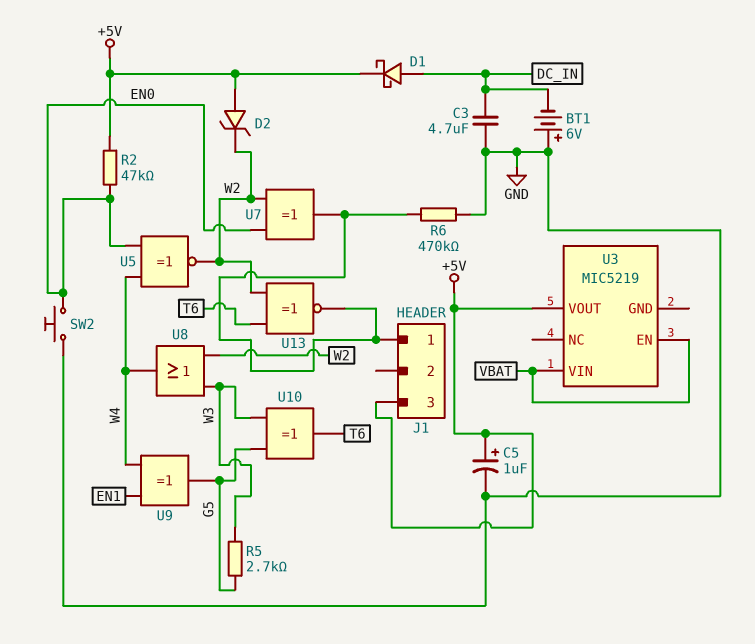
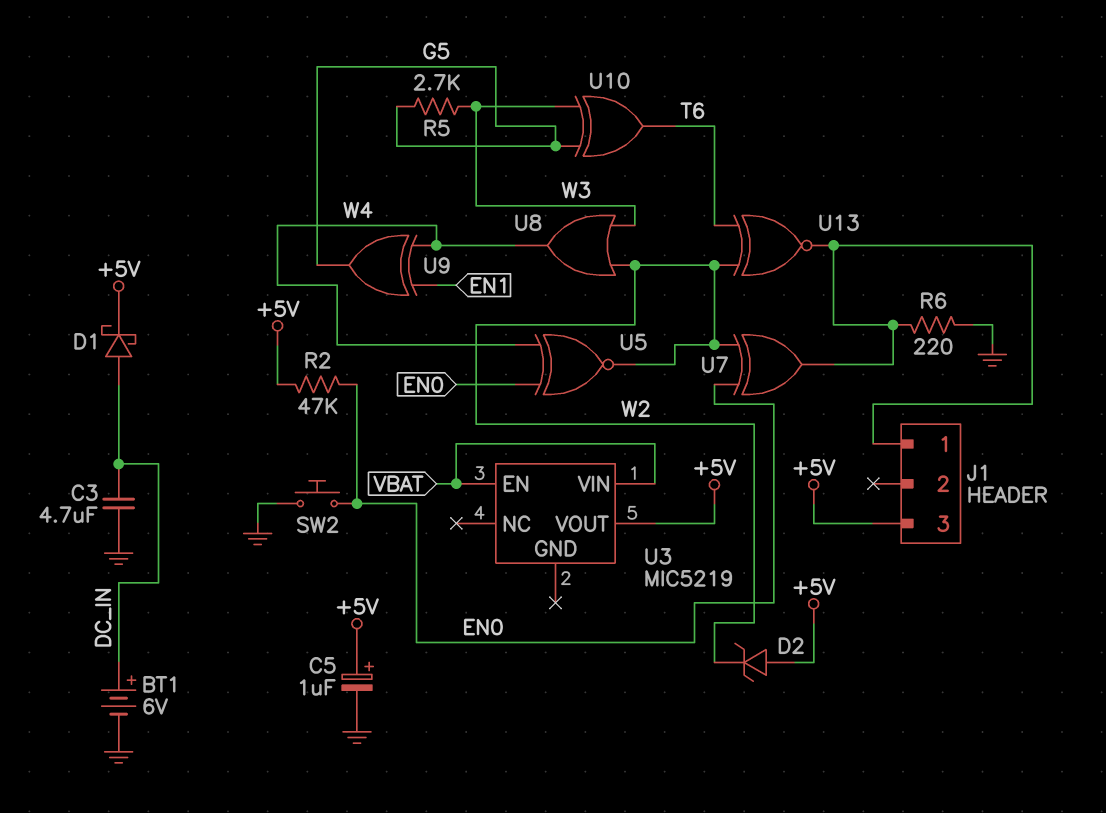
BT1: 6V (plus GND, minus DC_IN) -> 6V (plus DC_IN, minus GND)
R6: 470k (GND, J1/1) -> 220 (GND, J1/1)

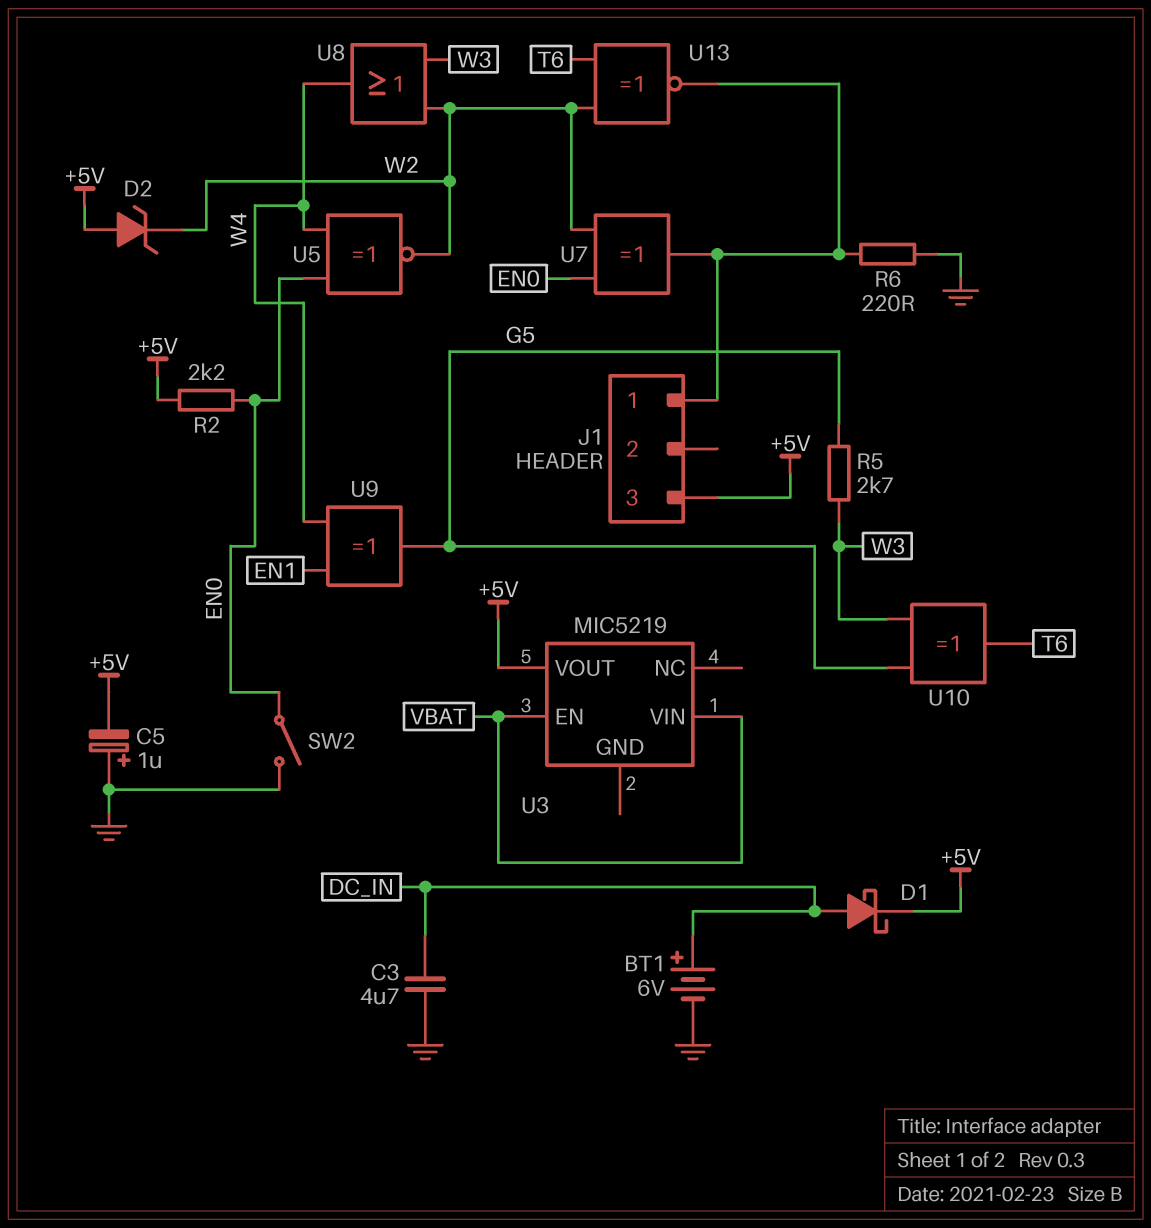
C5: 1uF (plus +5V, minus GND) -> 1uF (plus GND, minus +5V)
R2: 47k (+5V, EN0) -> 2.2k (+5V, EN0)
SW2: button (EN0, GND) -> switch (EN0, GND)

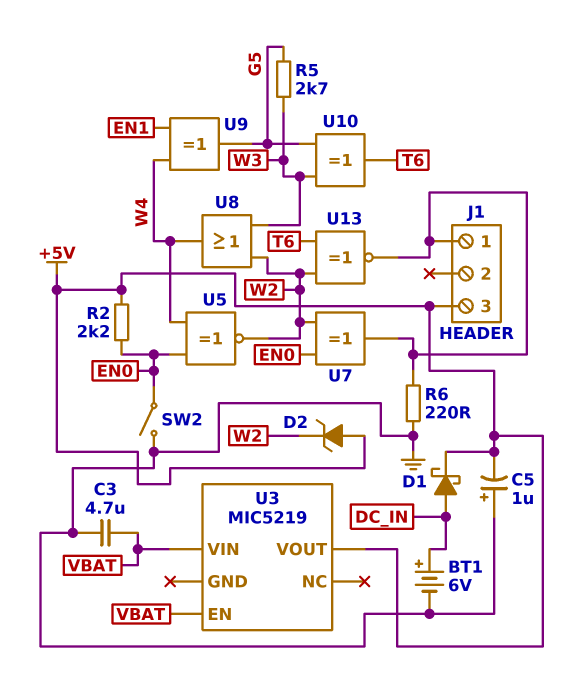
C3: 4.7uF (DC_IN, GND) -> 4.7uF (GND, VBAT)

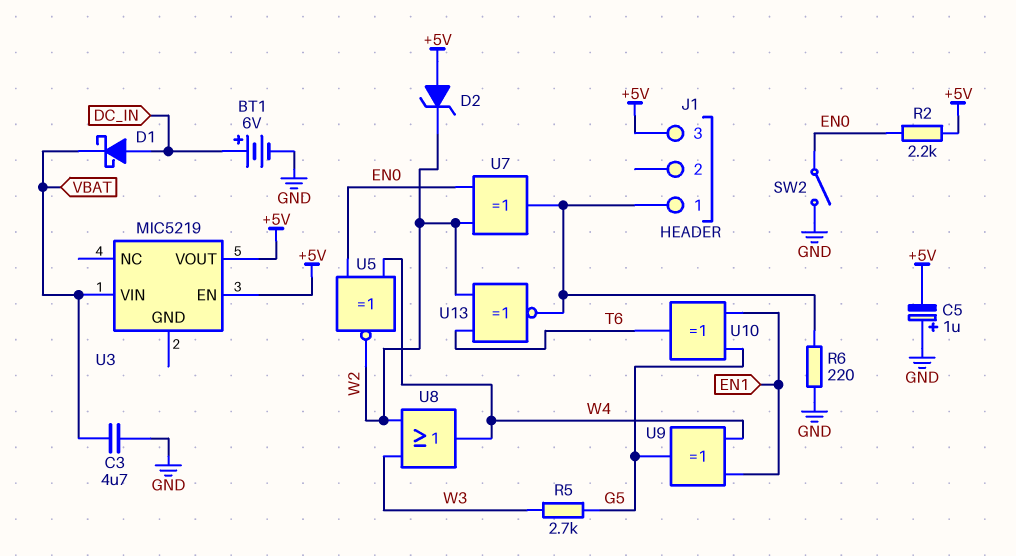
D1: schottky (A DC_IN, K +5V) -> schottky (A DC_IN, K VBAT)
U3 pin EN: VBAT -> +5V
U10: XOR (in G5, in W3, out T6) -> XOR (in EN1, in G5, out T6)

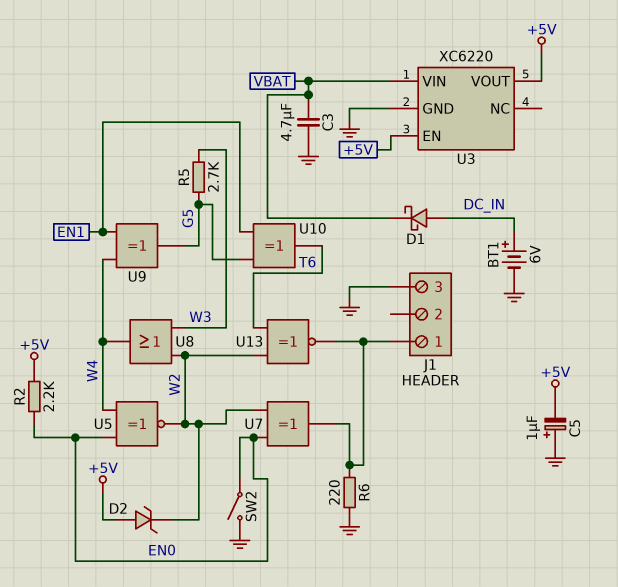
J1 pin 3: +5V -> GND
U3: MIC5219 -> XC6220
U3 pin GND: none -> GND

